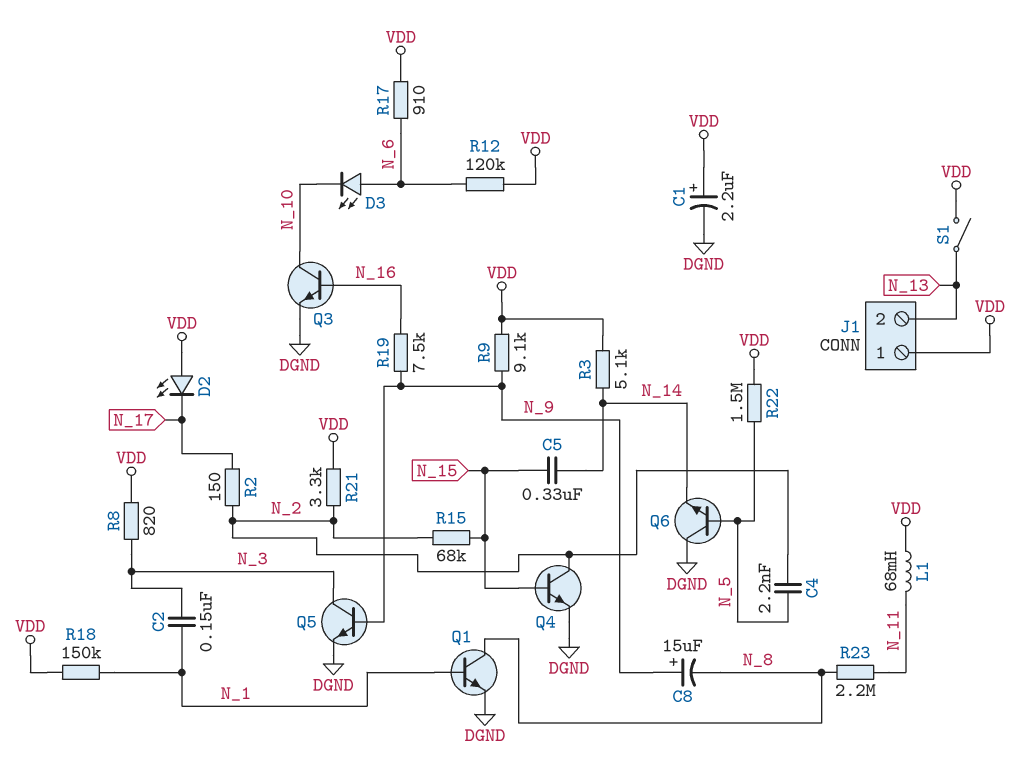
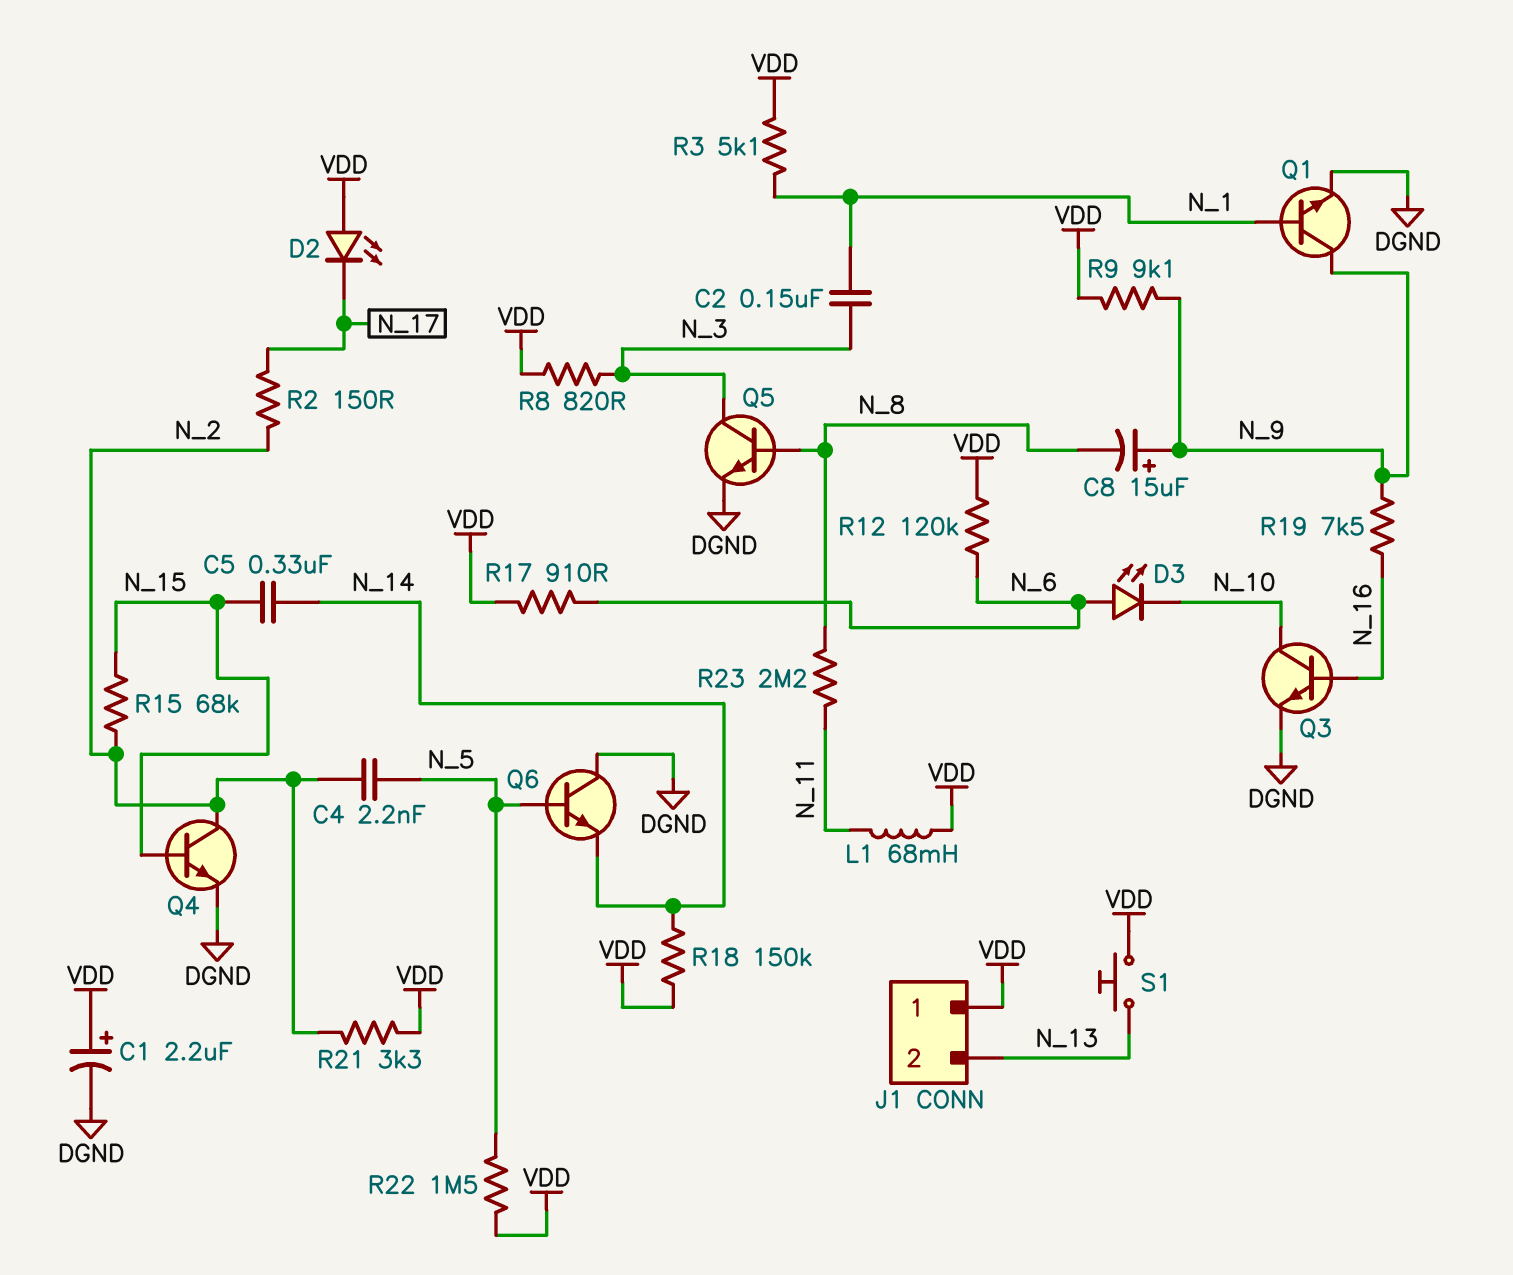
Q1: NPN (B N_1, C N_8, E DGND) -> NPN (B N_1, C N_9, E DGND)
Q5: NPN (B N_9, C N_3, E DGND) -> NPN (B N_8, C N_3, E DGND)
R3: 5.1k (N_14, VDD) -> 5.1k (N_1, VDD)
R18: 150k (N_1, VDD) -> 150k (N_14, VDD)
S1: switch (N_13, VDD) -> button (N_13, VDD)

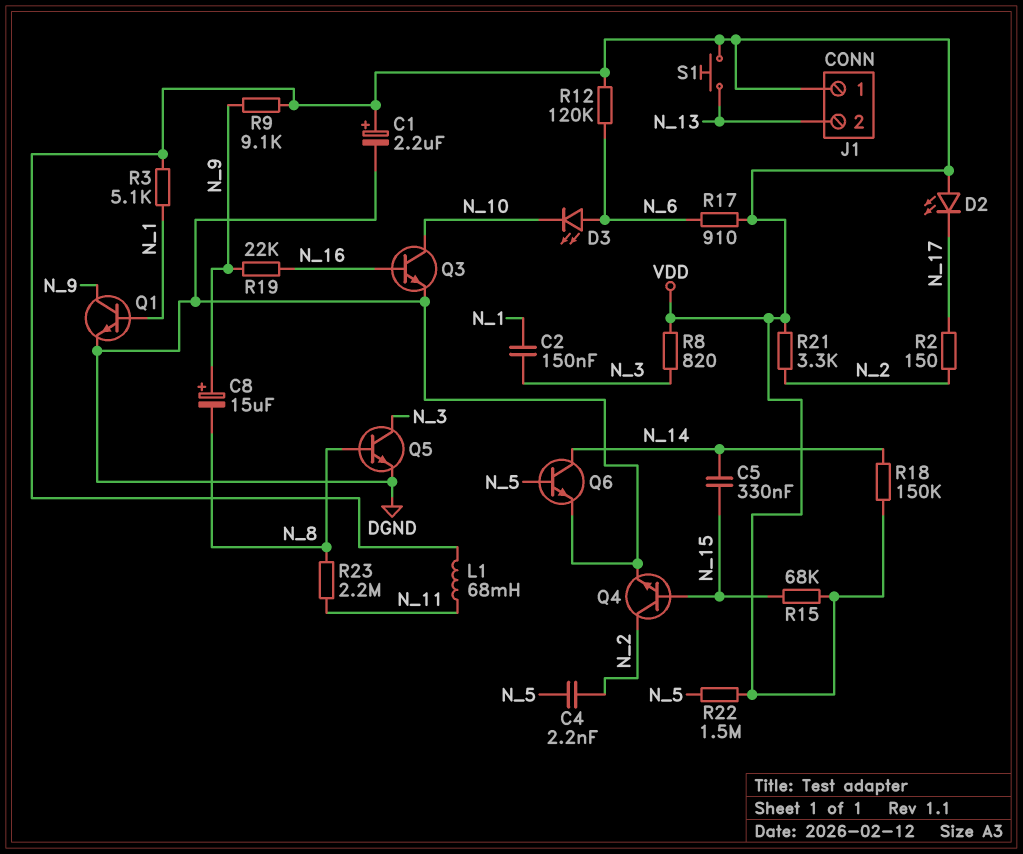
Q6: NPN (B N_5, C DGND, E N_14) -> NPN (B N_5, C N_14, E DGND)
R15: 68k (N_2, N_15) -> 68k (N_15, VDD)
R19: 7.5k (N_9, N_16) -> 22k (N_9, N_16)

